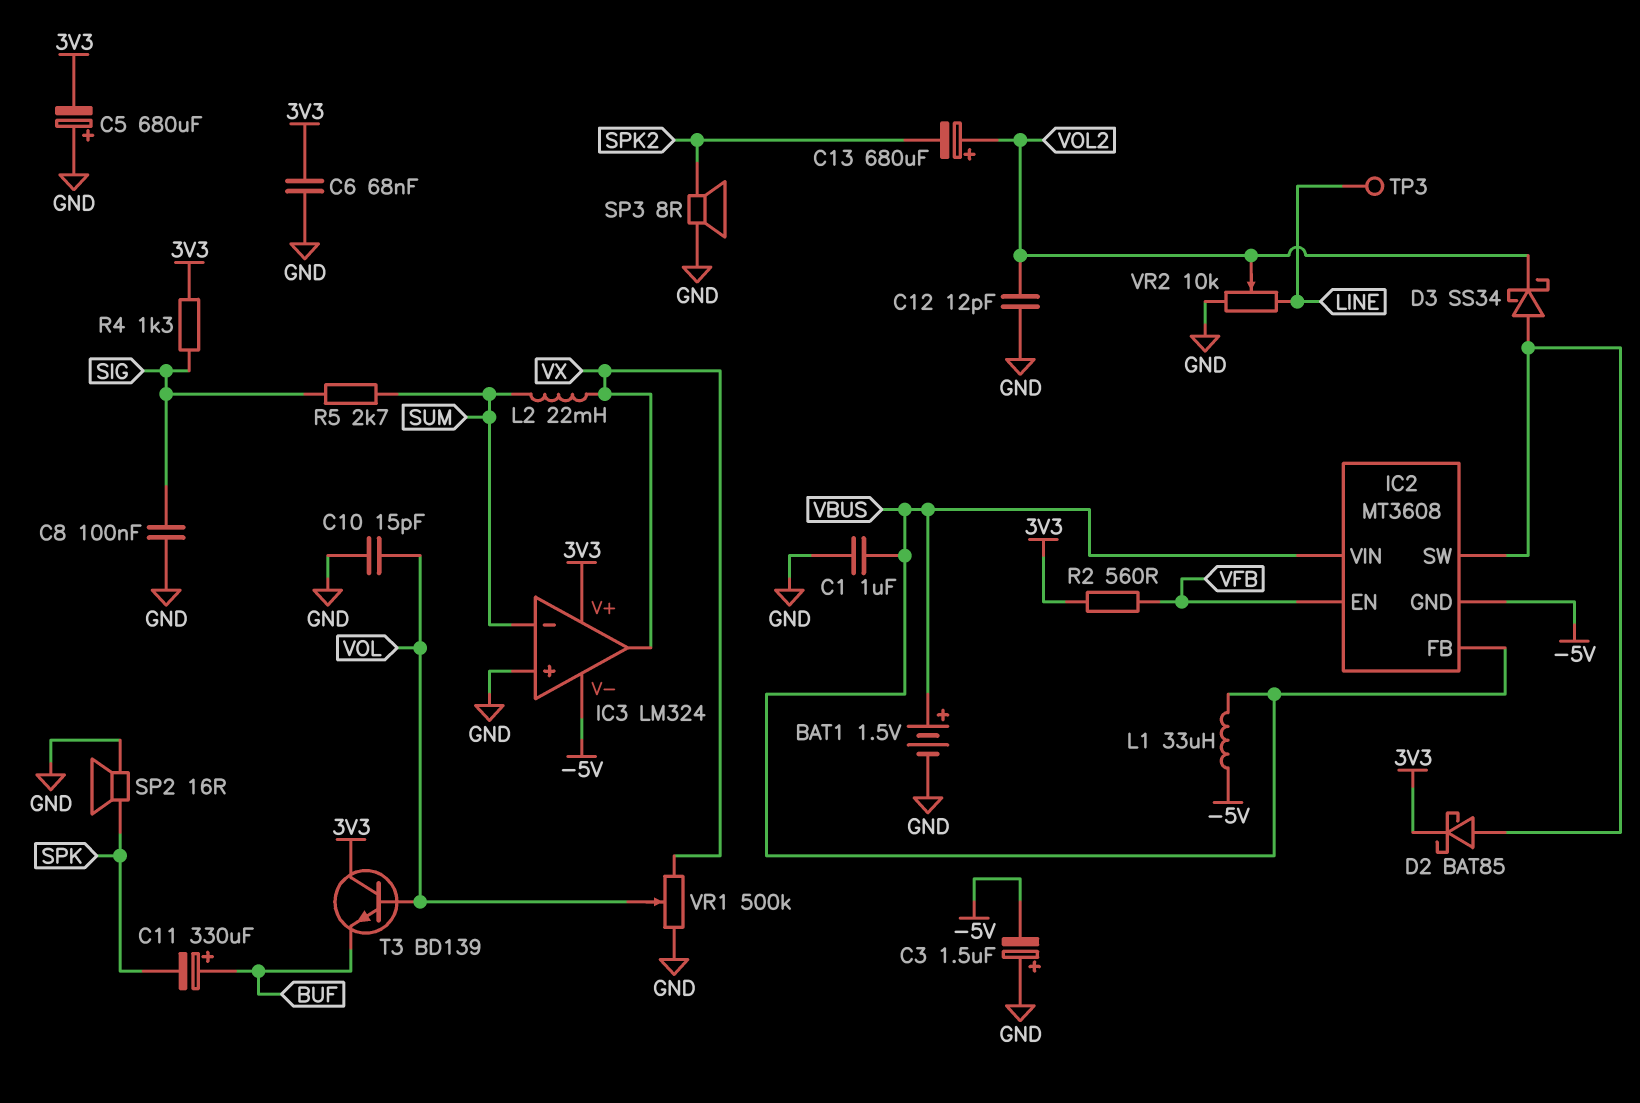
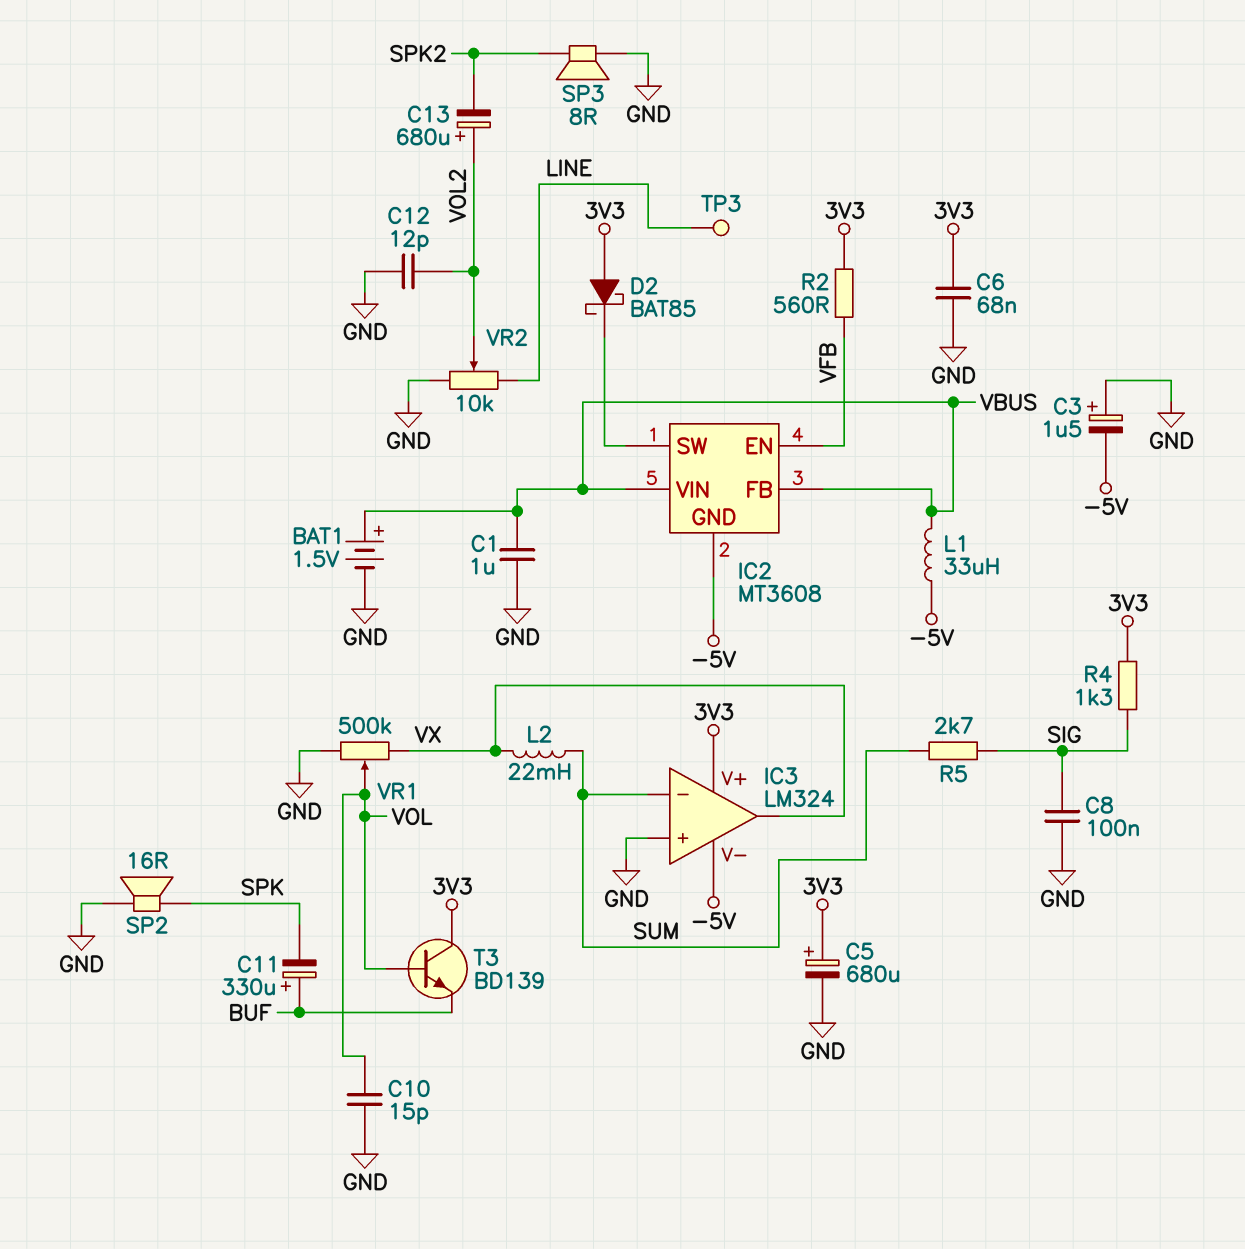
C5: 680uF (plus GND, minus 3V3) -> 680uF (plus 3V3, minus GND)
D2: schottky BAT85 (A IC2/SW, K 3V3) -> schottky BAT85 (A 3V3, K IC2/SW)
D3: schottky SS34 (A IC2/SW, K VOL2) -> none

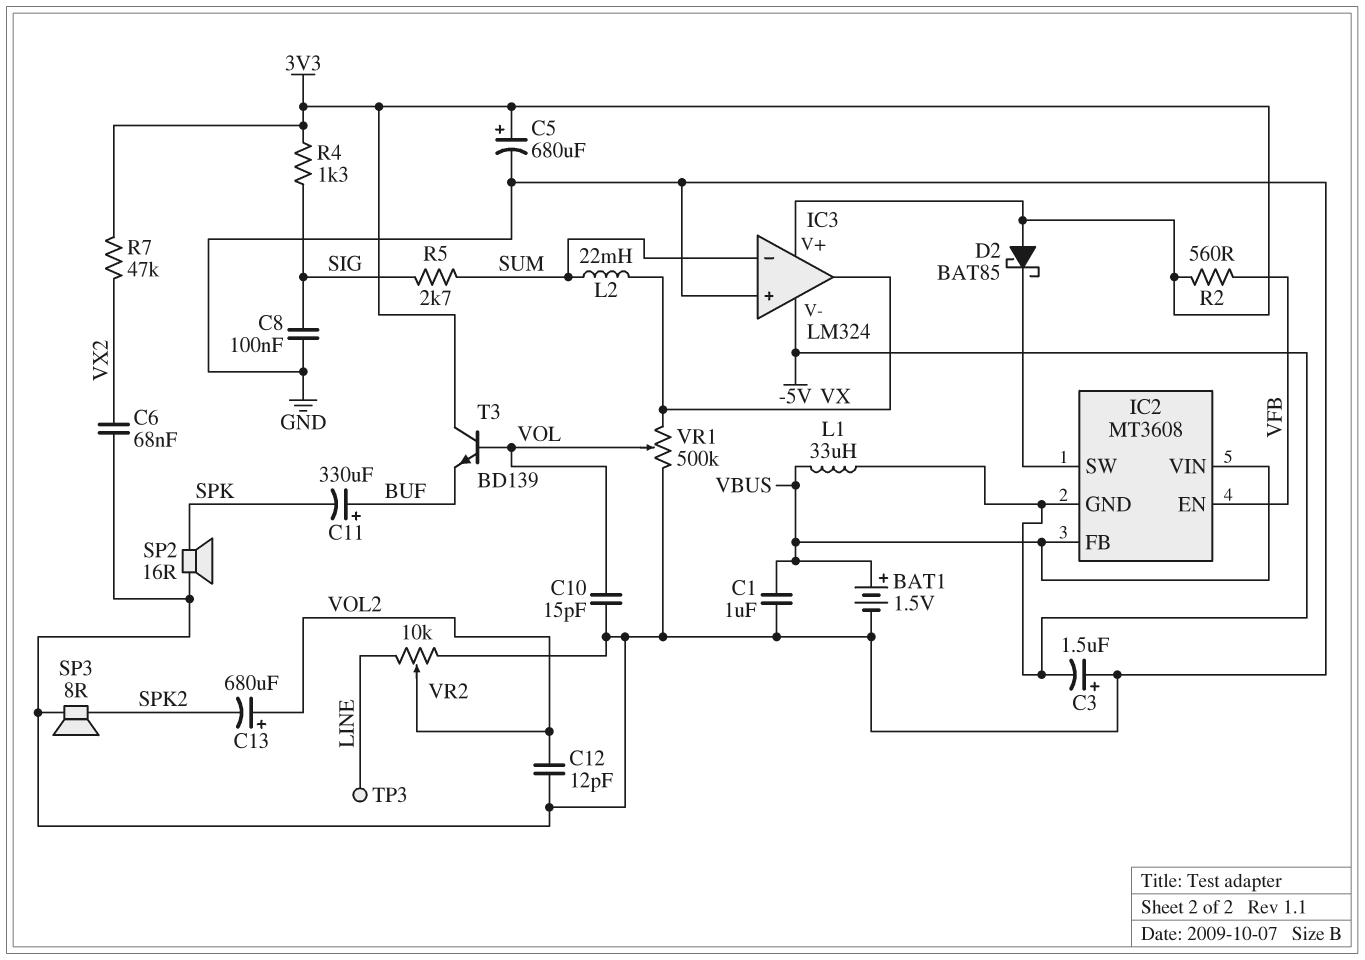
C6: 68nF (3V3, GND) -> 68nF (GND, VX2)
R7: none -> 47k (3V3, VX2)

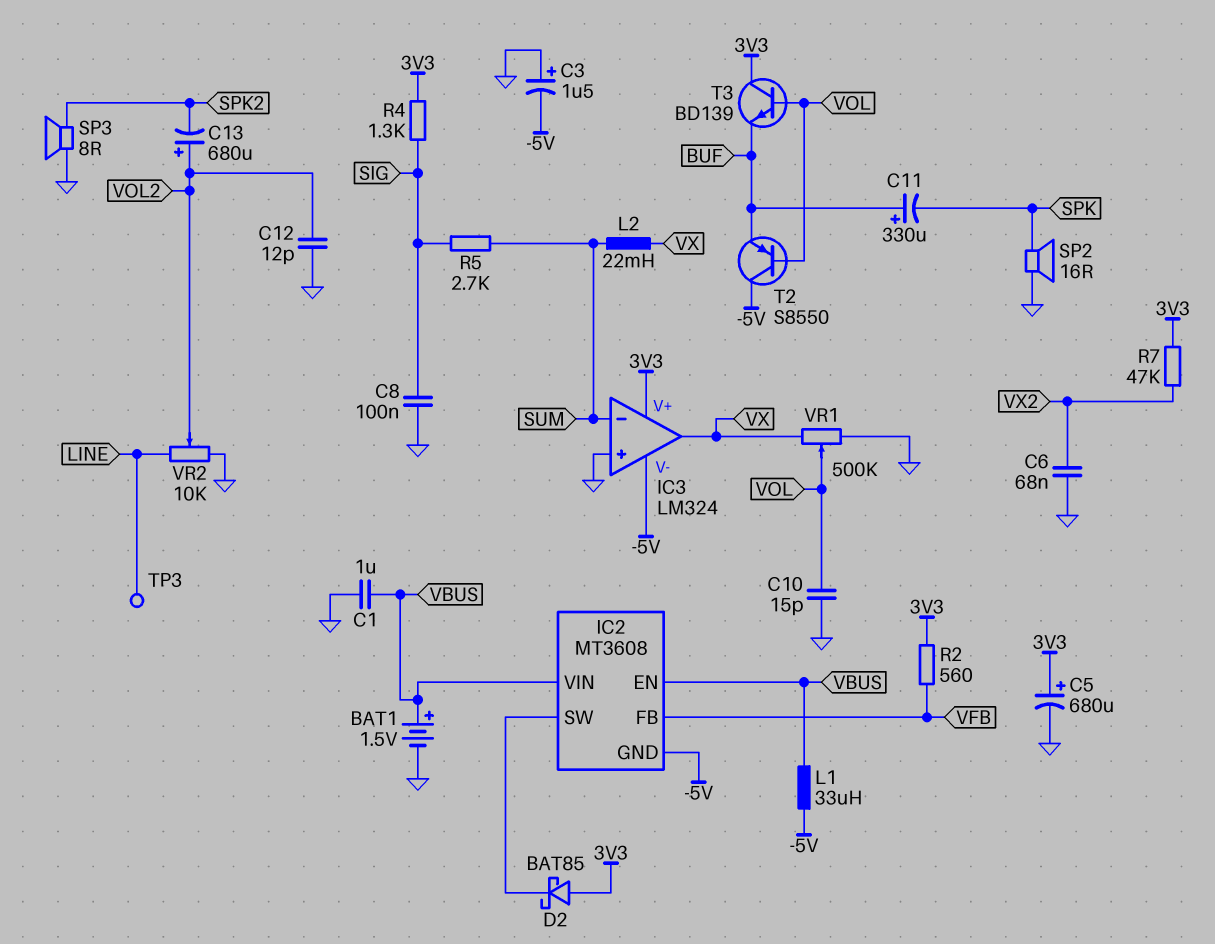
IC2 pin EN: VFB -> VBUS
IC2 pin FB: VBUS -> VFB
T2: none -> PNP S8550 (B VOL, C -5V, E BUF)

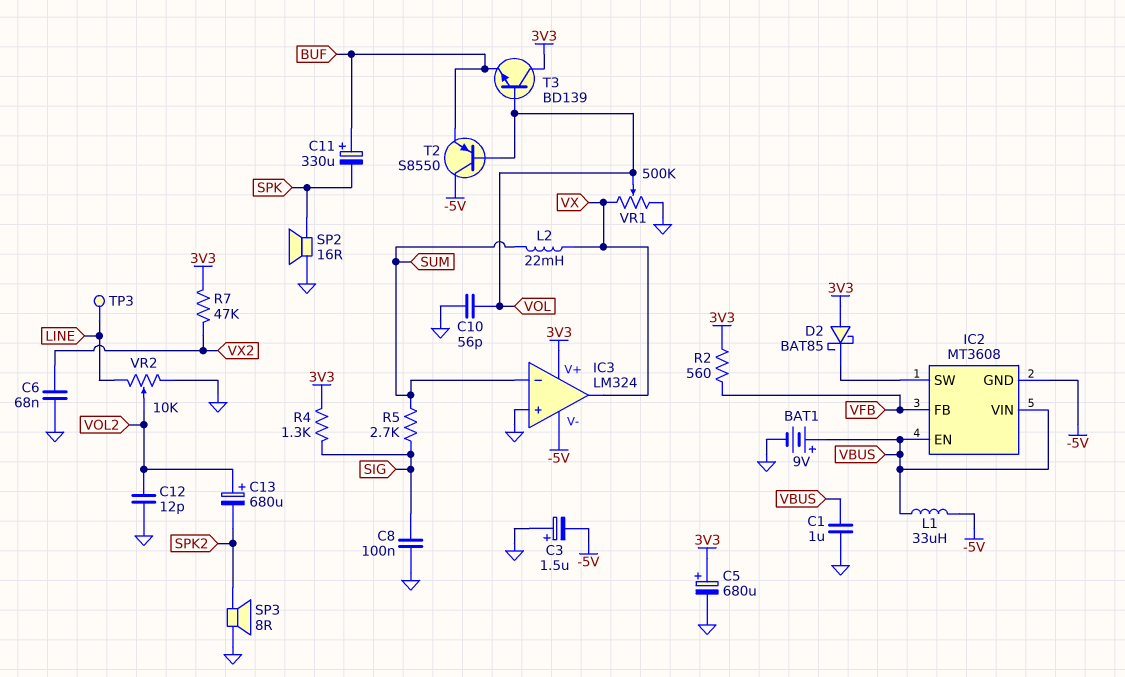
BAT1: 1.5V (plus VBUS, minus GND) -> 9V (plus VBUS, minus GND)
C10: 15pF (GND, VOL) -> 56pF (GND, VOL)

